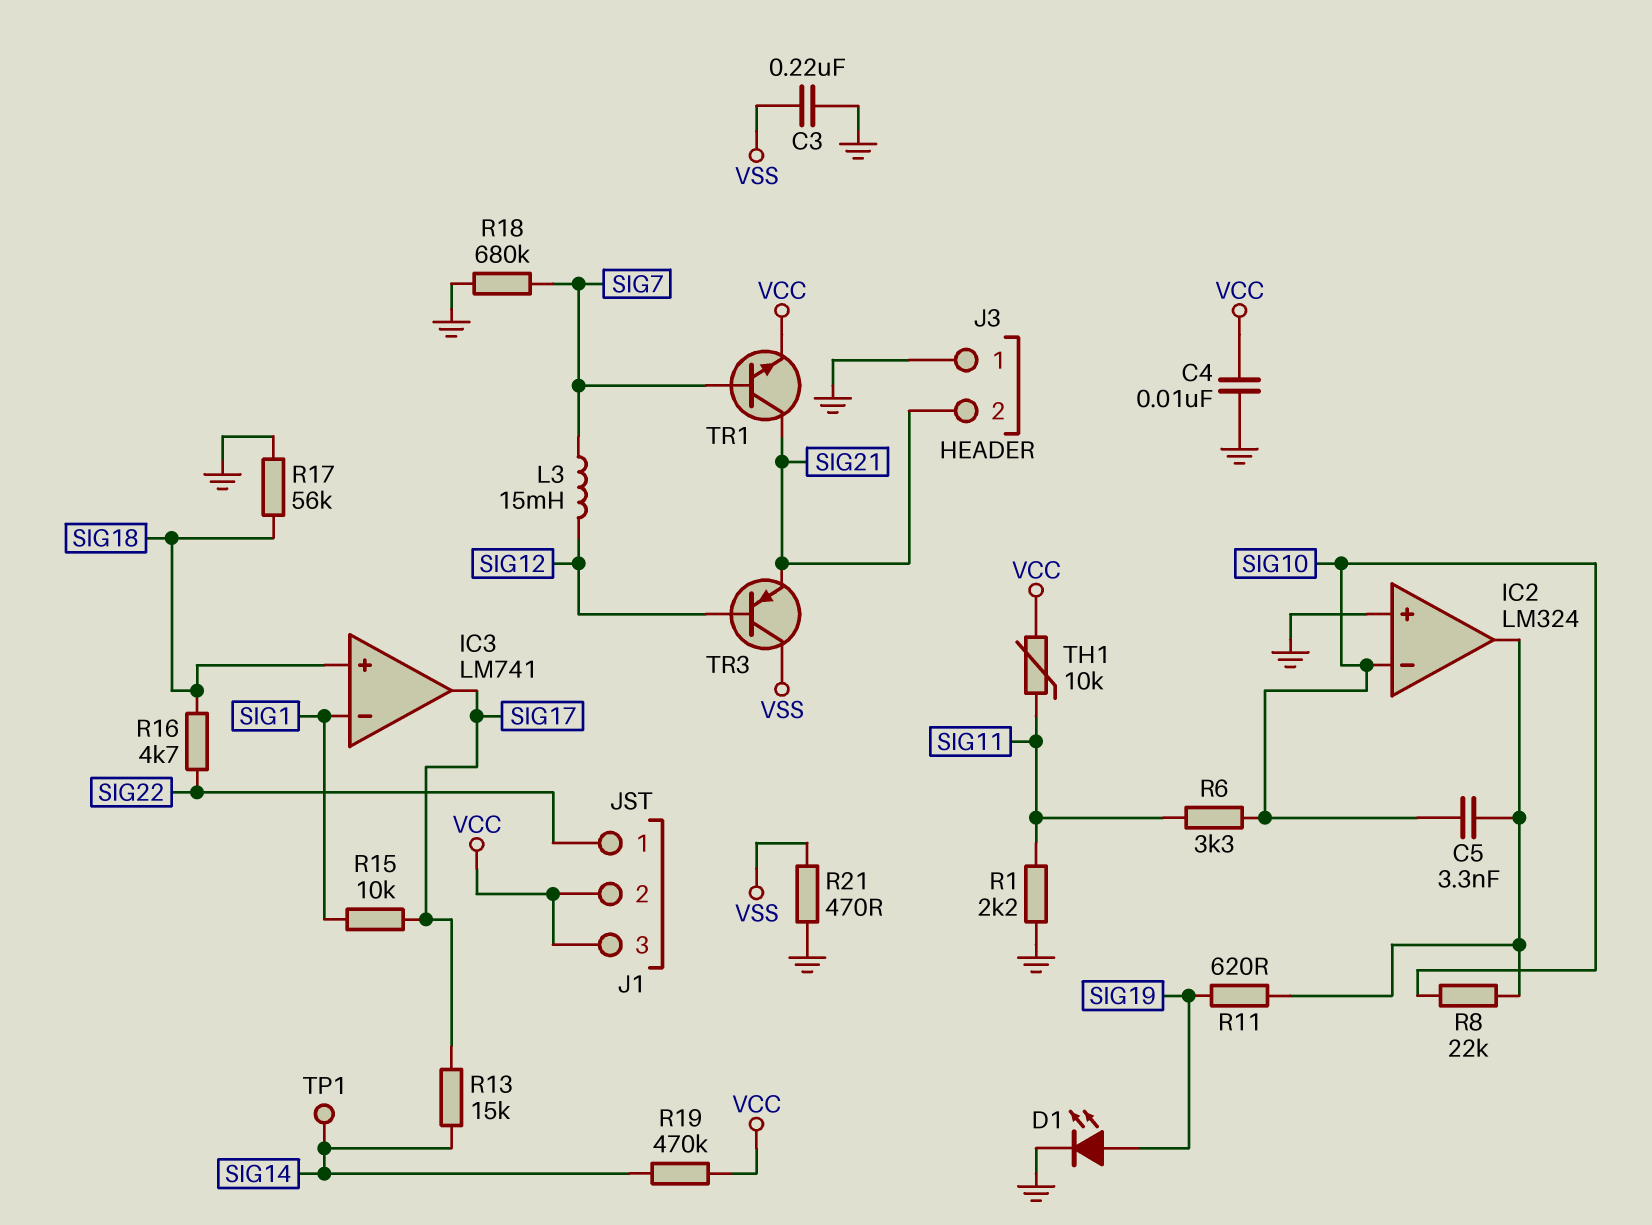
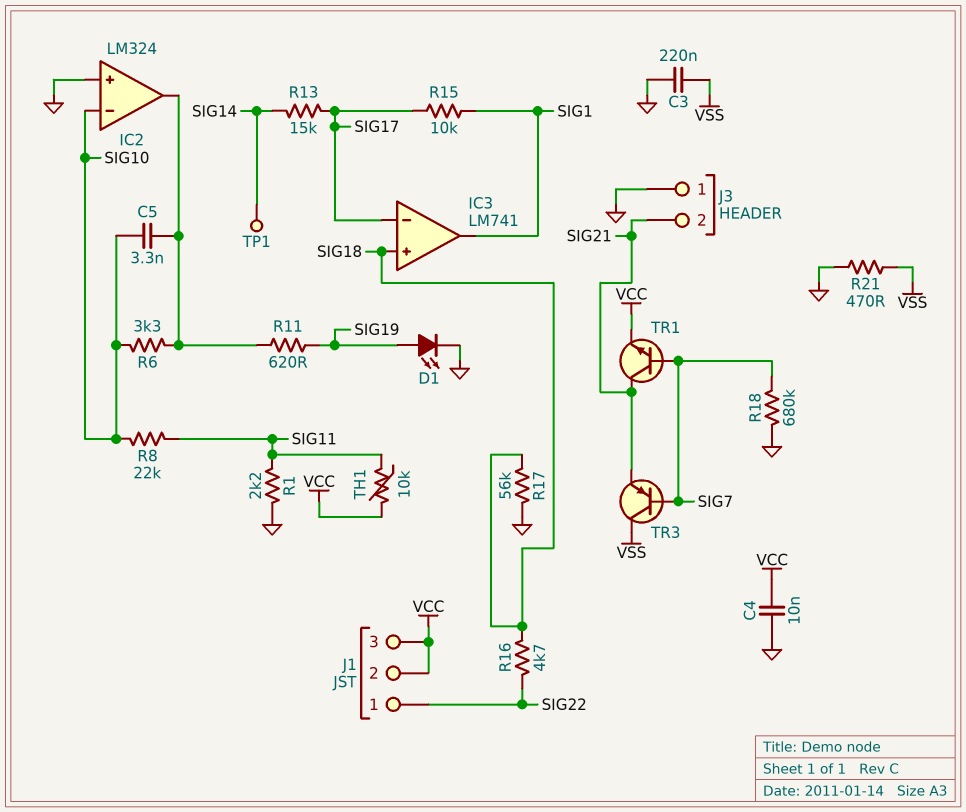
IC3 pin in-: SIG1 -> SIG17
IC3 pin out: SIG17 -> SIG1
L3: 15mH (SIG7, SIG12) -> none
R6: 3.3k (SIG10, SIG11) -> 3.3k (IC2/out, SIG10)
R8: 22k (IC2/out, SIG10) -> 22k (SIG10, SIG11)
R19: 470k (SIG14, VCC) -> none
TR3: PNP (B SIG12, C VSS, E SIG21) -> PNP (B SIG7, C VSS, E SIG21)

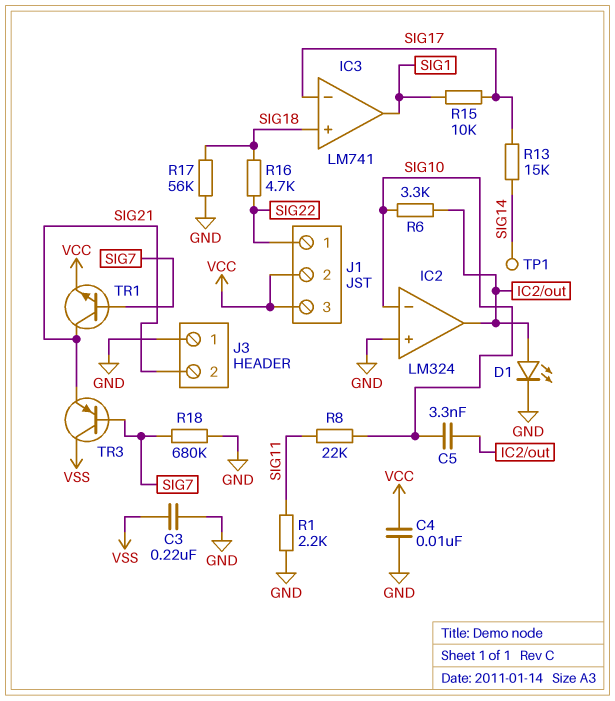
D1: LED (A SIG19, K GND) -> LED (A IC2/out, K GND)
R11: 620 (IC2/out, SIG19) -> none
R21: 470 (GND, VSS) -> none
TH1: 10k (SIG11, VCC) -> none

